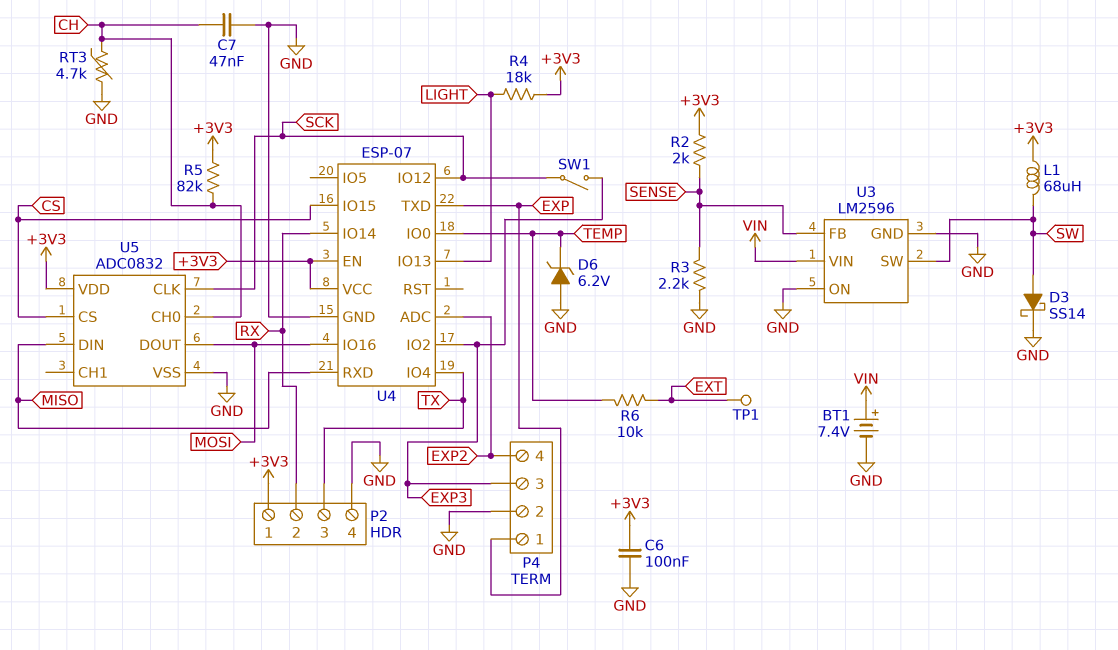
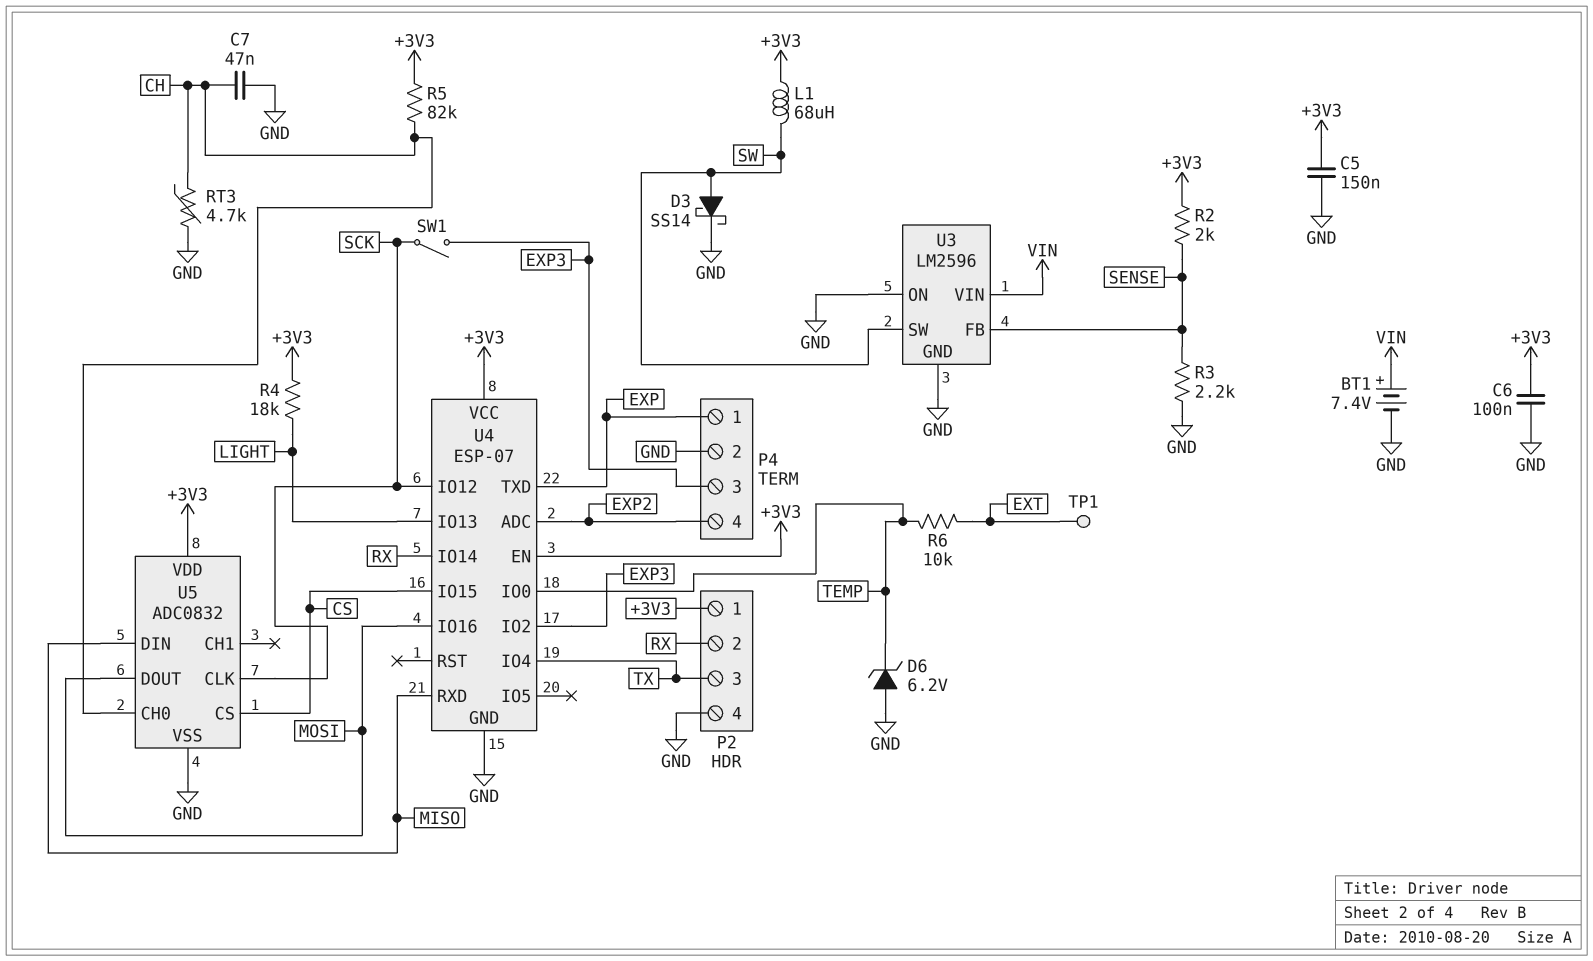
C5: none -> 150nF (+3V3, GND)

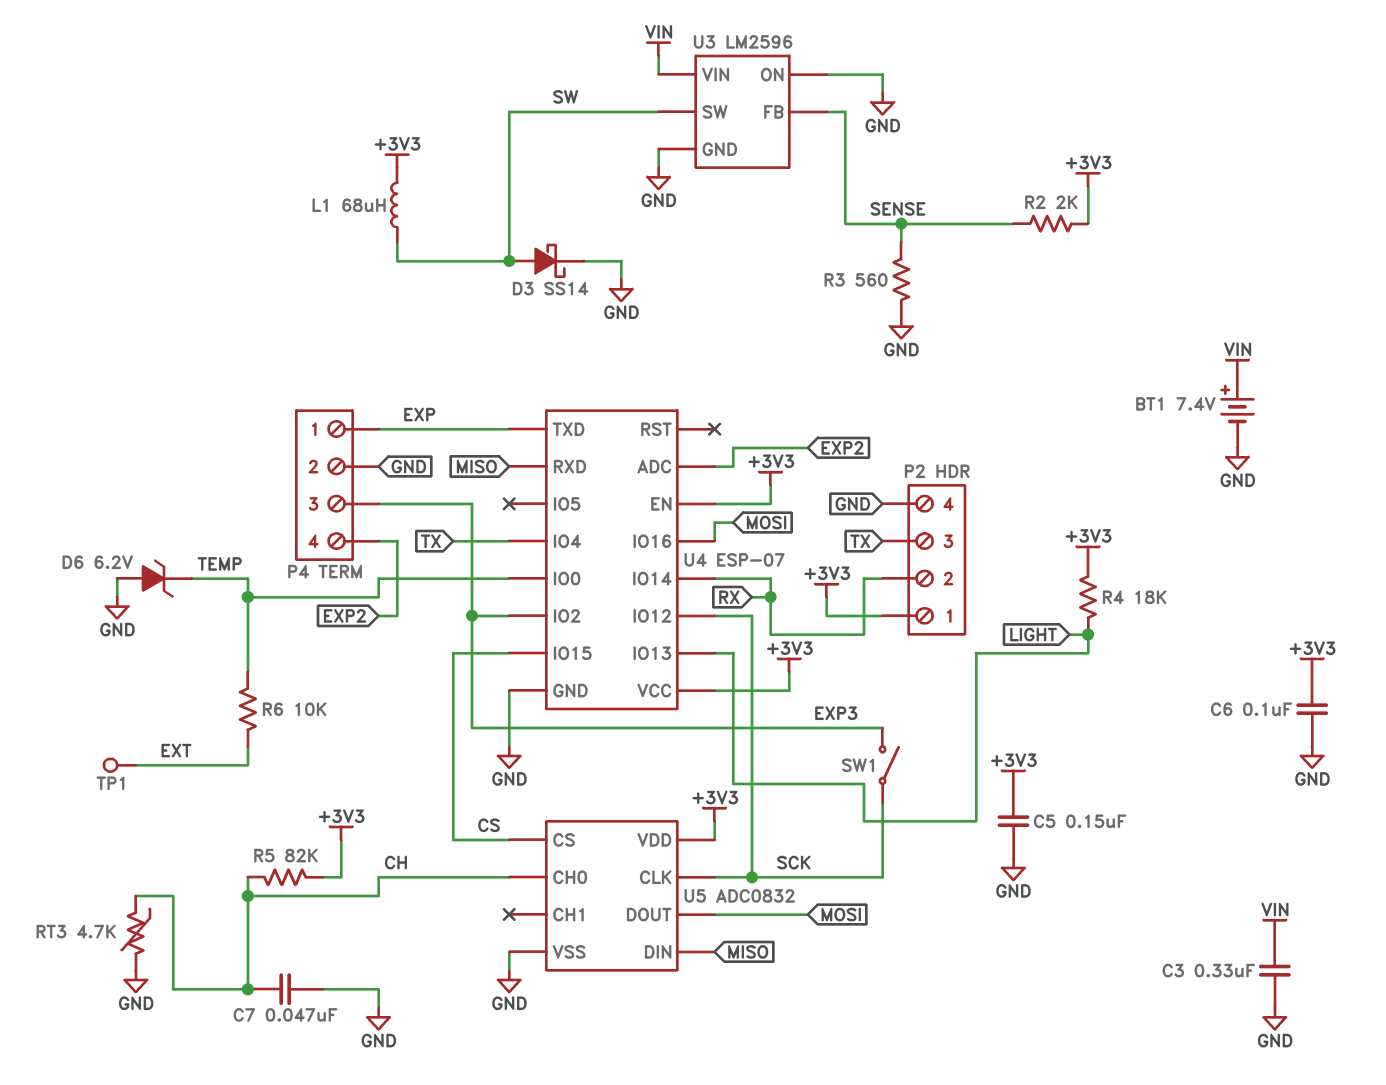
C3: none -> 330nF (GND, VIN)
R3: 2.2k (GND, SENSE) -> 560 (GND, SENSE)

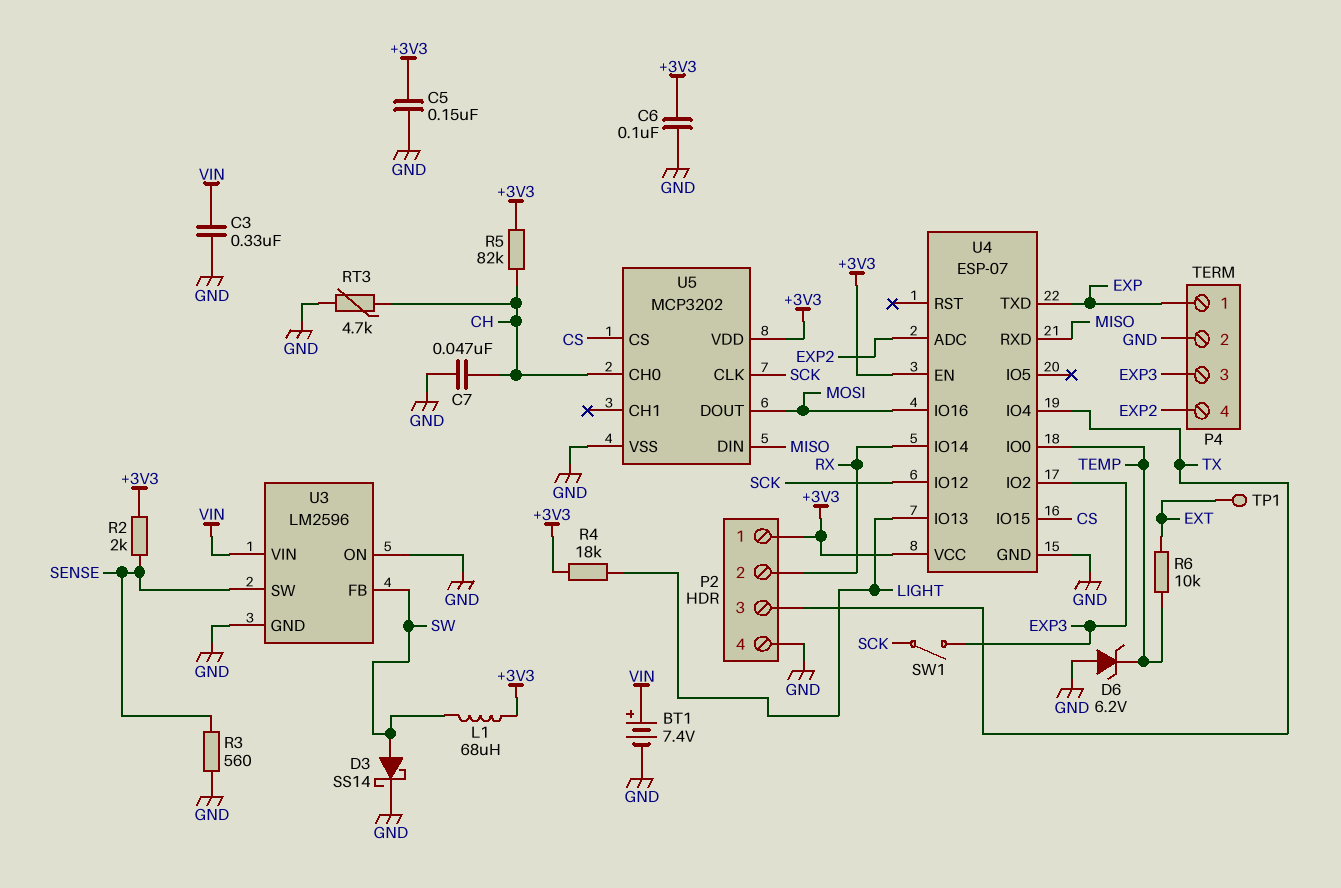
U3 pin FB: SENSE -> SW
U3 pin SW: SW -> SENSE
U5: ADC0832 -> MCP3202

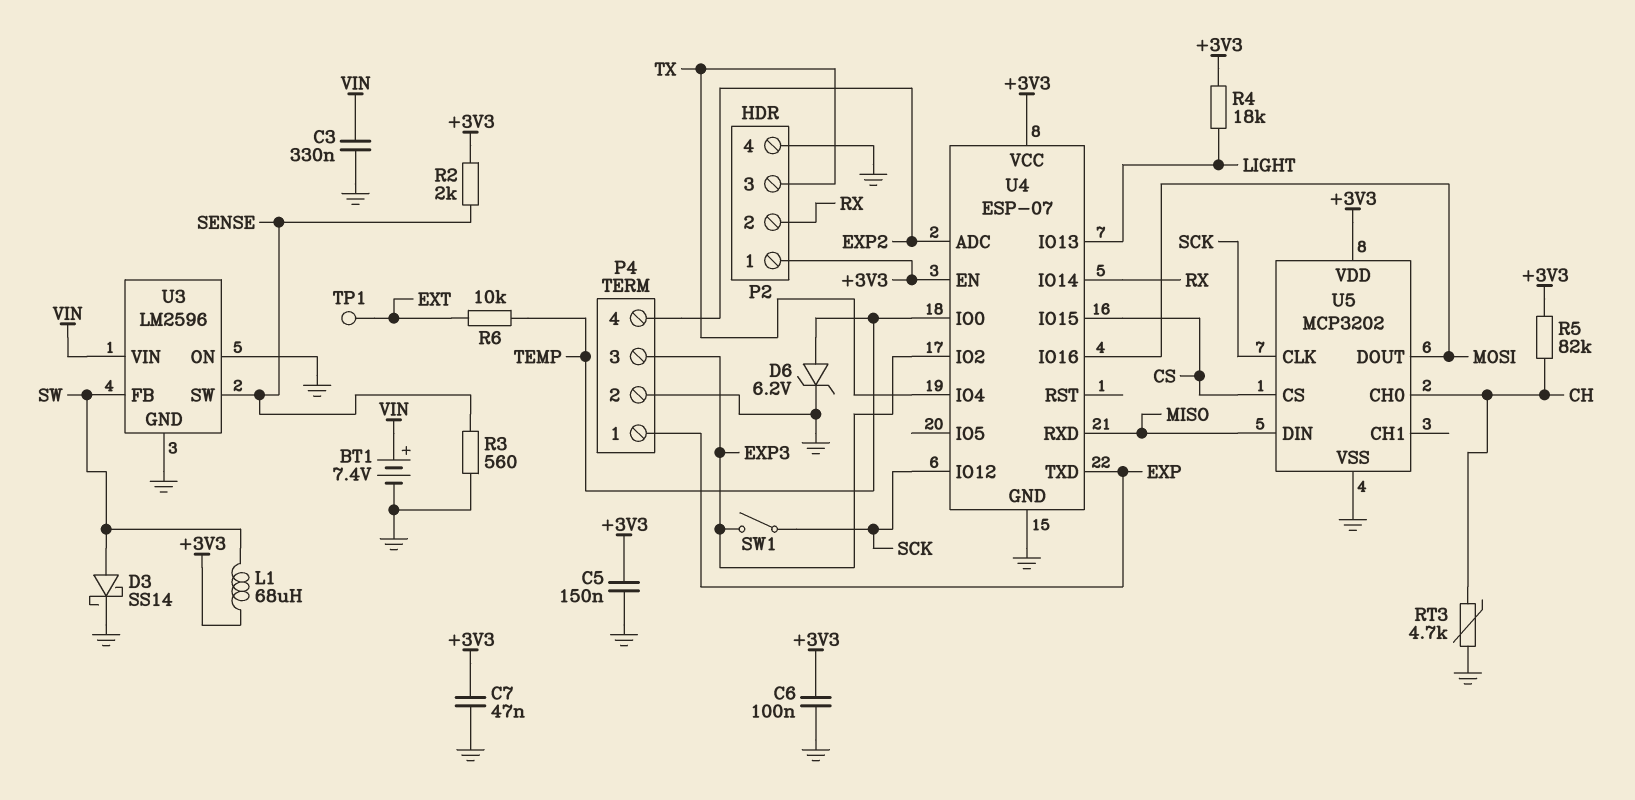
C7: 47nF (CH, GND) -> 47nF (+3V3, GND)
D6: zener 6.2V (A GND, K TEMP) -> zener 6.2V (A TEMP, K GND)

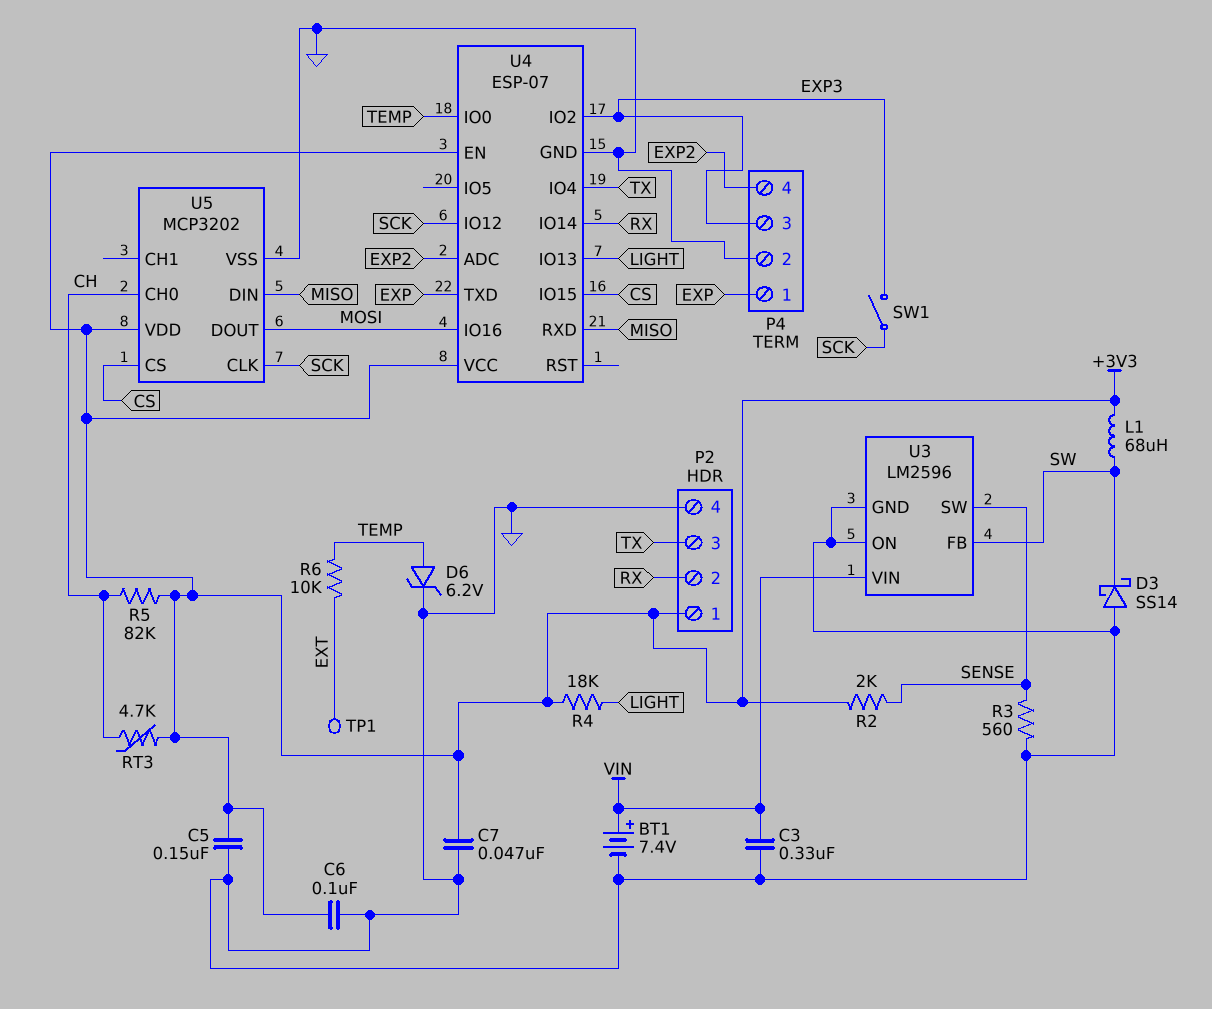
D3: schottky SS14 (A SW, K GND) -> schottky SS14 (A GND, K SW)
RT3: 4.7k (CH, GND) -> 4.7k (+3V3, CH)

